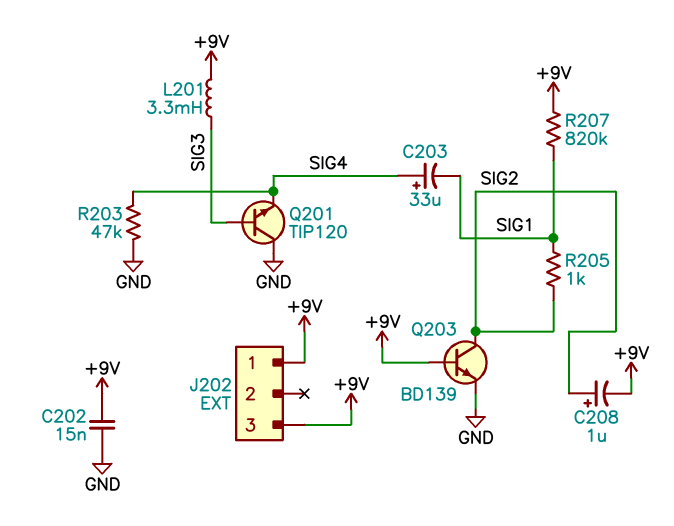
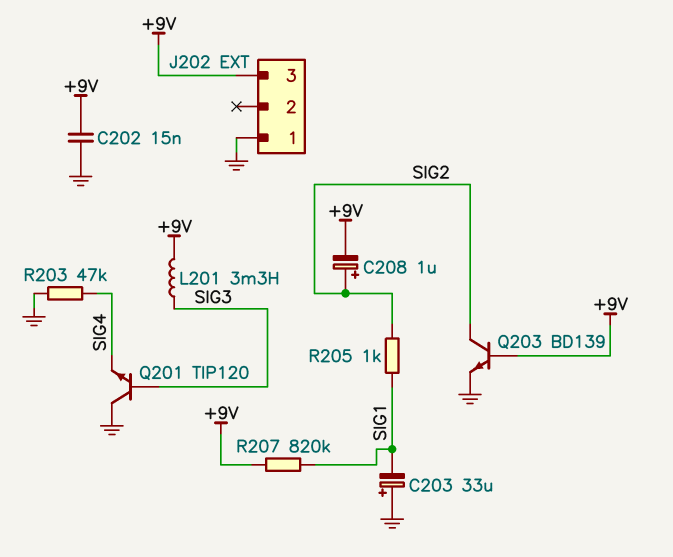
C203: 33uF (plus SIG4, minus SIG1) -> 33uF (plus GND, minus SIG1)
J202 pin 1: +9V -> GND

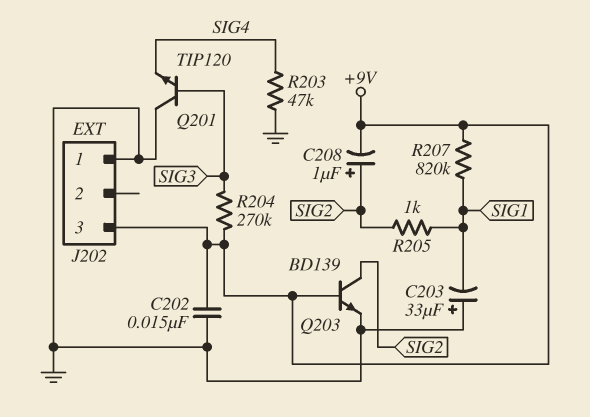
L201: 3.3mH (+9V, SIG3) -> none
R204: none -> 270k (+9V, SIG3)

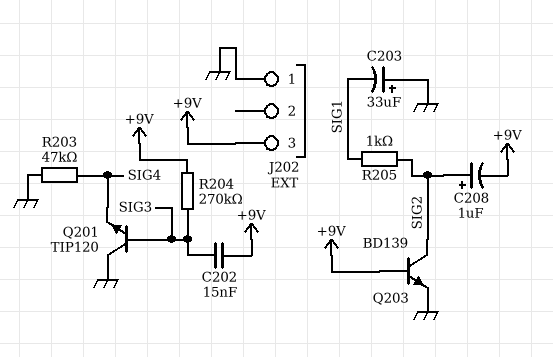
C202: 15nF (+9V, GND) -> 15nF (+9V, SIG3)
R207: 820k (+9V, SIG1) -> none

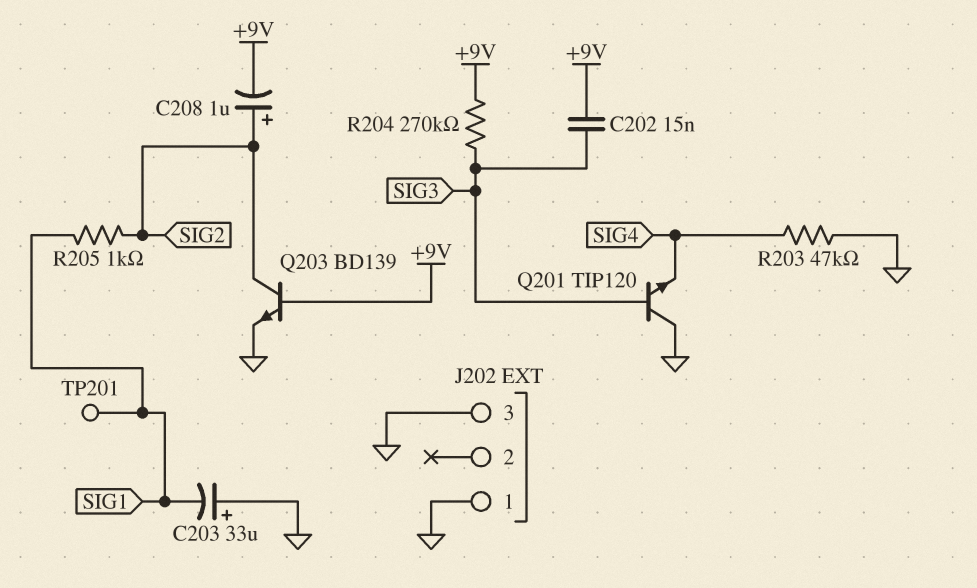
J202 pin 3: +9V -> GND
TP201: none -> test point (SIG1)

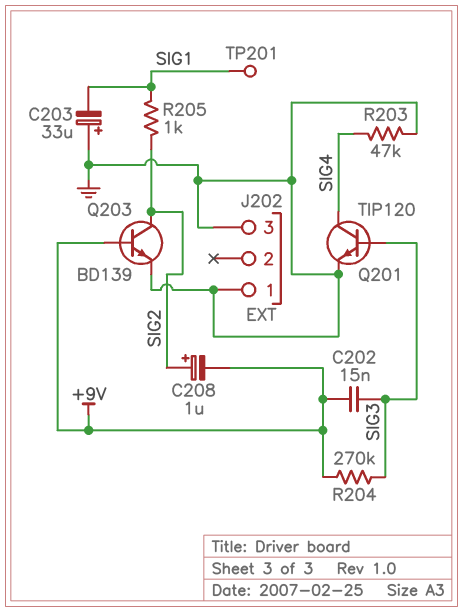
Q201: NPN TIP120 (B SIG3, C GND, E SIG4) -> NPN TIP120 (B SIG3, C SIG4, E GND)

